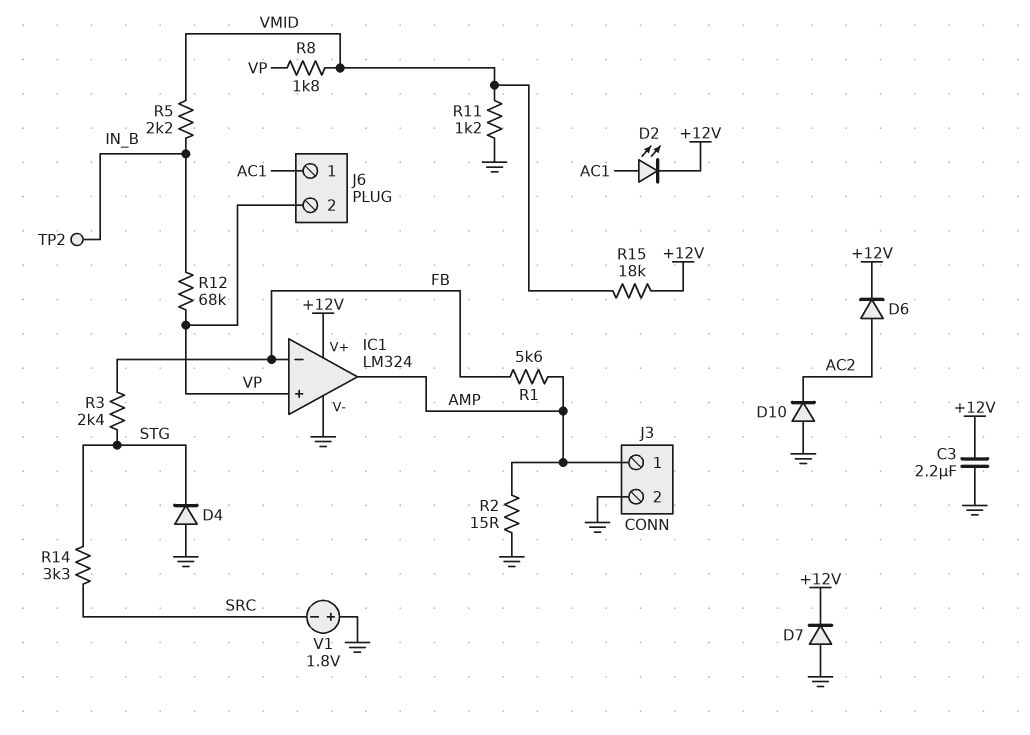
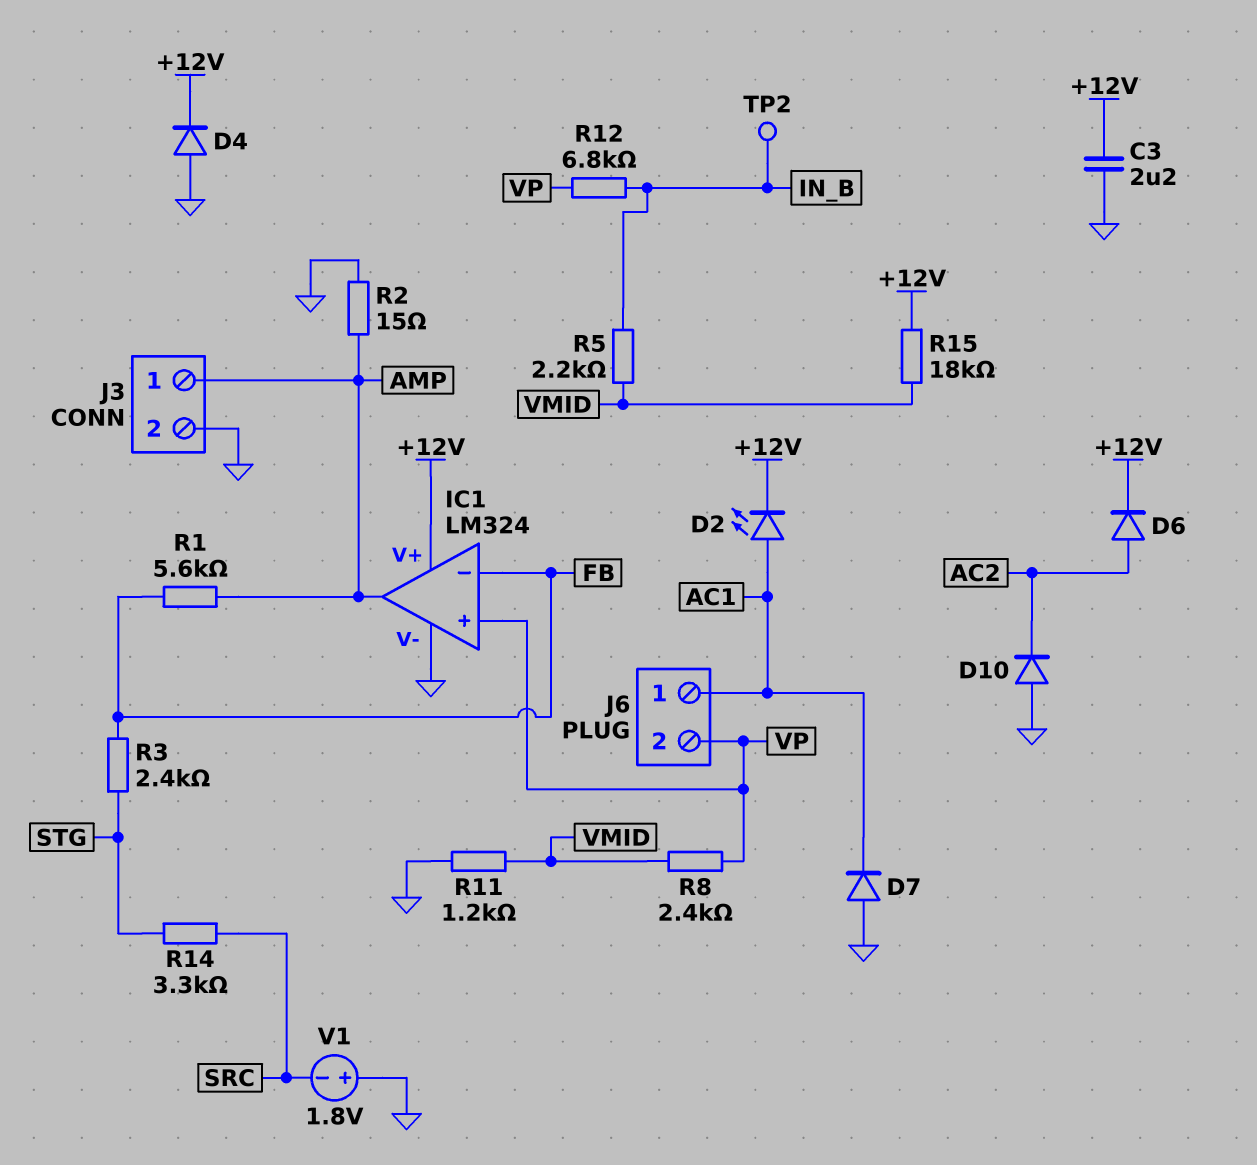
D4: diode (A GND, K STG) -> diode (A GND, K +12V)
D7: diode (A GND, K +12V) -> diode (A GND, K AC1)
R8: 1.8k (VMID, VP) -> 2.4k (VMID, VP)
R12: 68k (IN_B, VP) -> 6.8k (IN_B, VP)

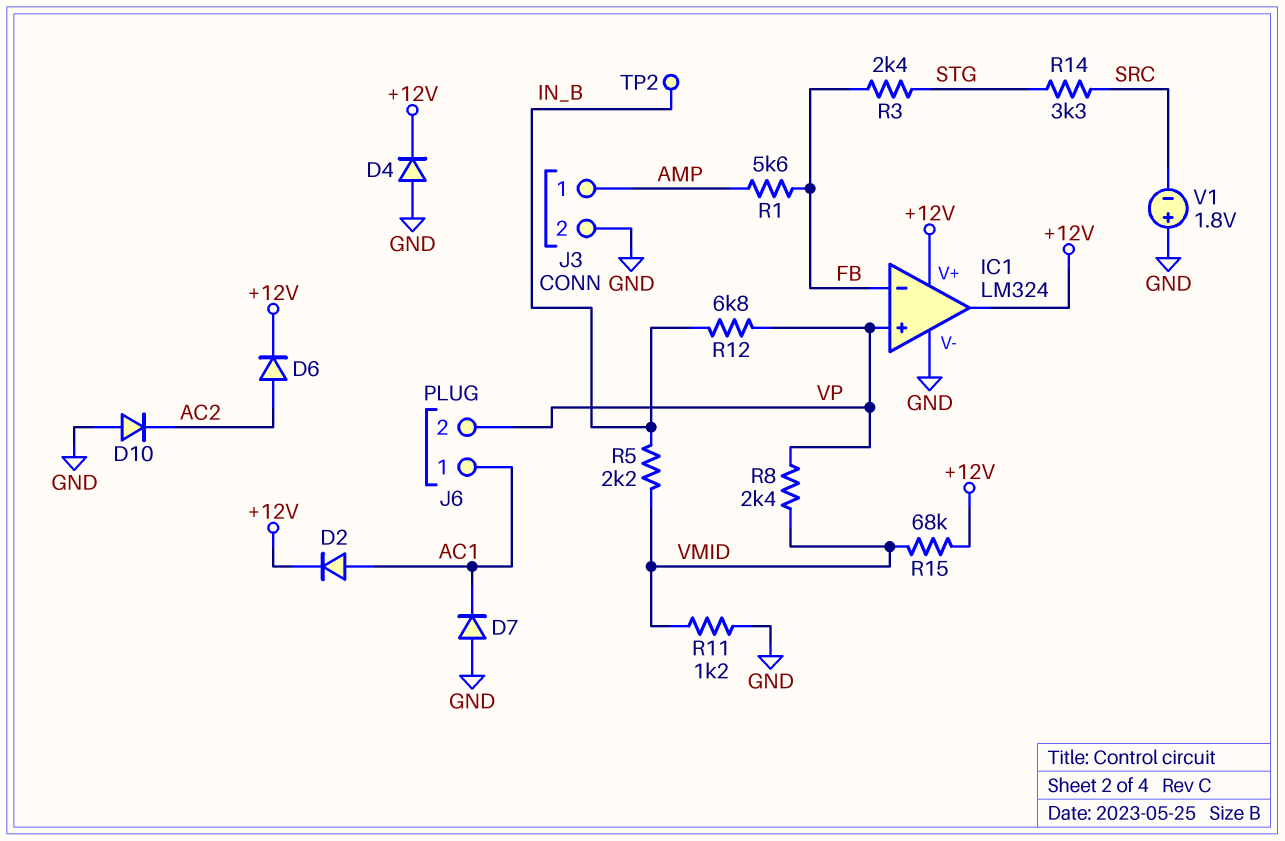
C3: 2.2uF (+12V, GND) -> none
D2: LED (A AC1, K +12V) -> diode (A AC1, K +12V)
IC1 pin out: AMP -> +12V
R2: 15 (AMP, GND) -> none
R15: 18k (+12V, VMID) -> 68k (+12V, VMID)

